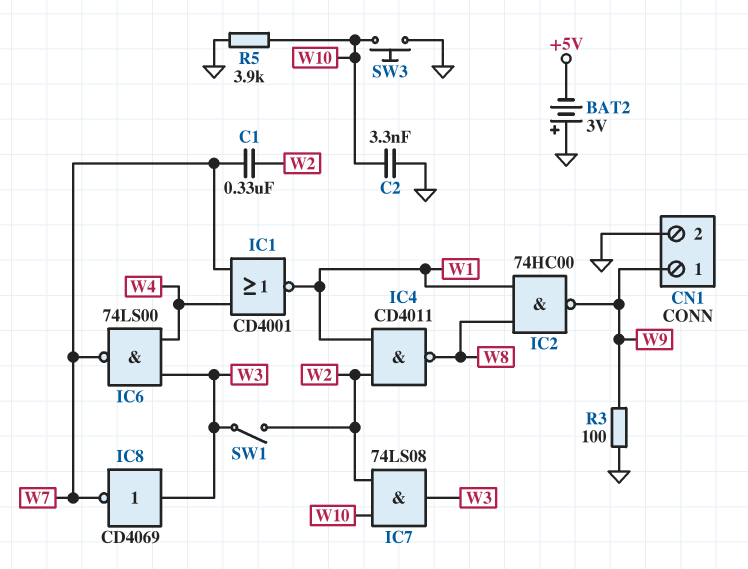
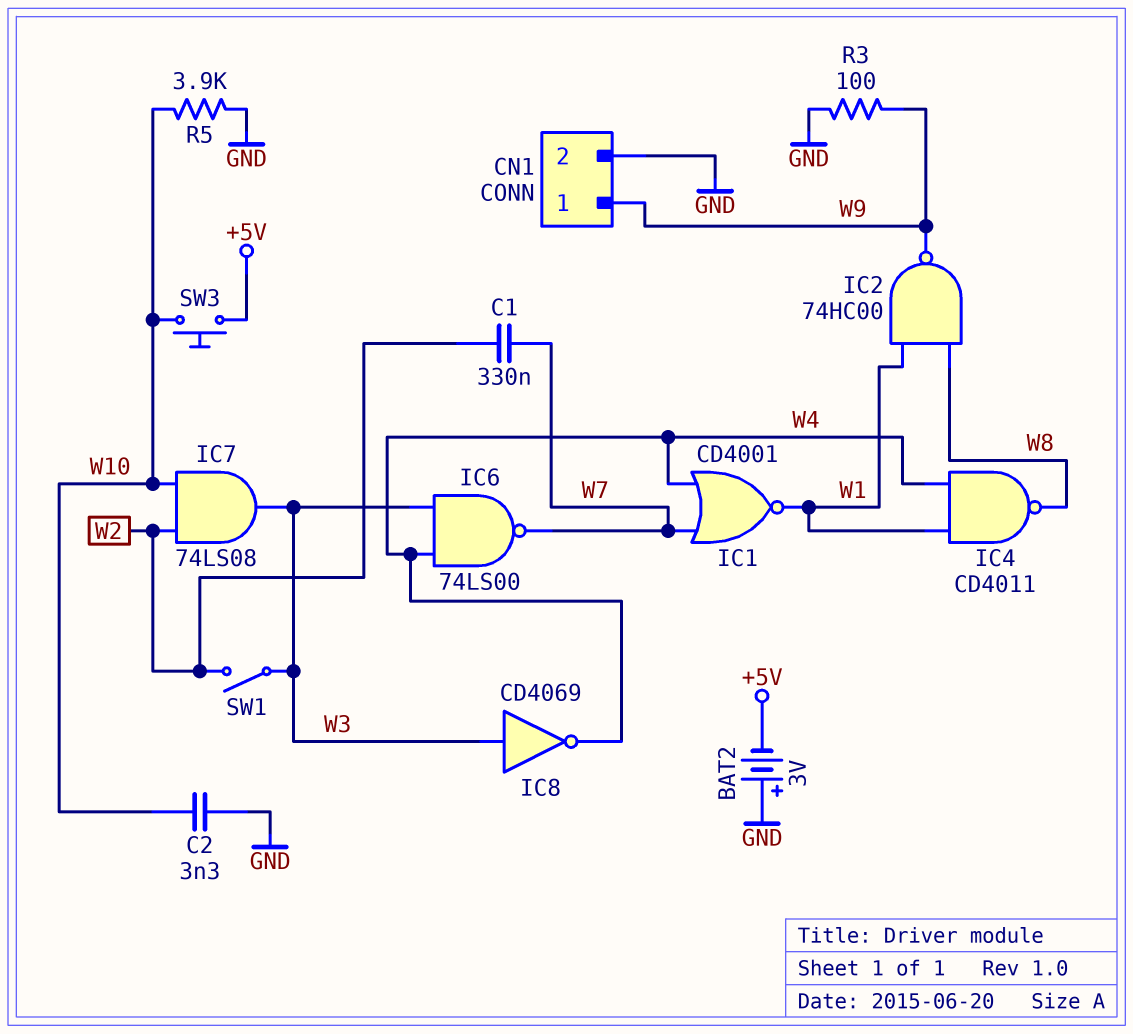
IC4: NAND CD4011 (in W1, in W2, out W8) -> NAND CD4011 (in W1, in W4, out W8)
IC8: NOT CD4069 (in W3, out W7) -> NOT CD4069 (in W3, out W4)
SW3: button (GND, W10) -> button (+5V, W10)

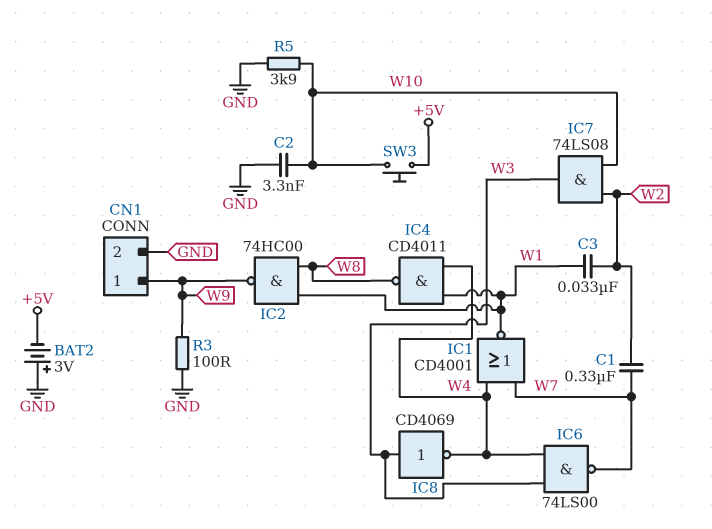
C3: none -> 33nF (W1, W2)
SW1: switch (W2, W3) -> none

